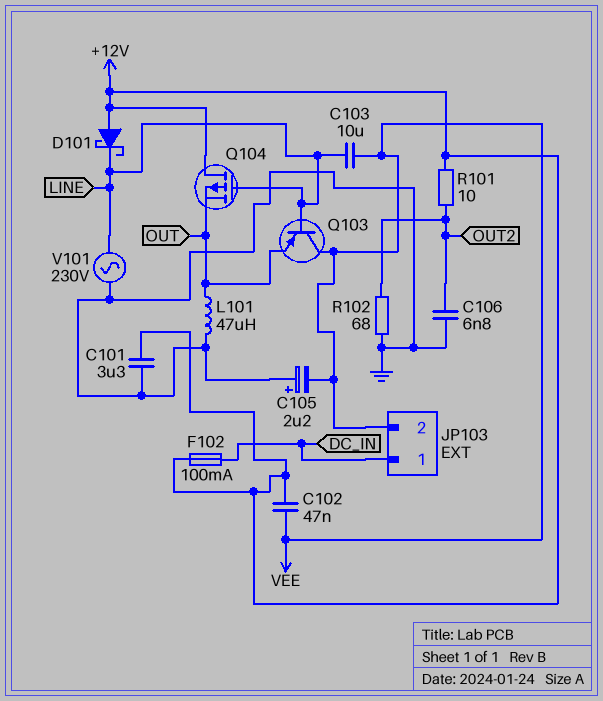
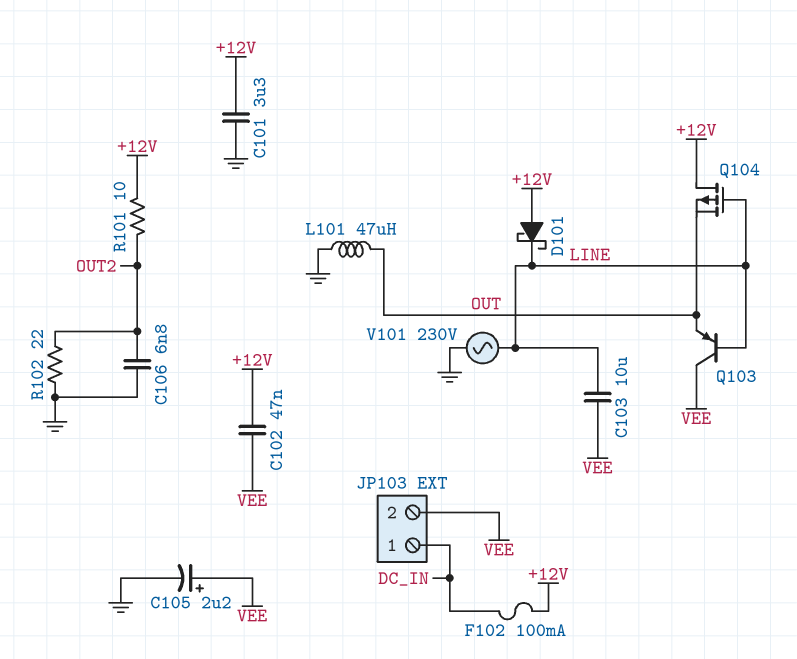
C105: 2.2uF (plus GND, minus VEE) -> 2.2uF (plus VEE, minus GND)
R102: 68 (GND, OUT2) -> 22 (GND, OUT2)

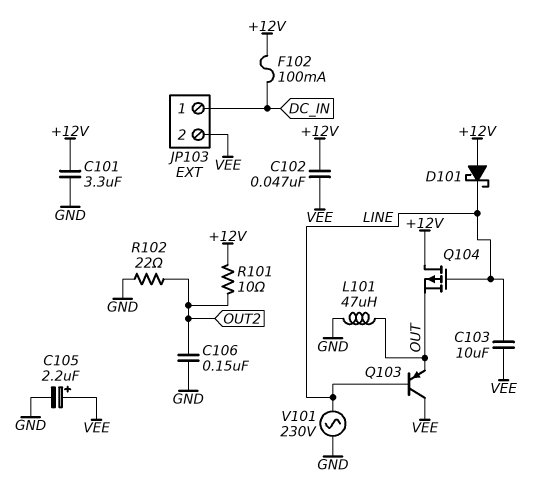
C106: 6.8nF (GND, OUT2) -> 150nF (GND, OUT2)

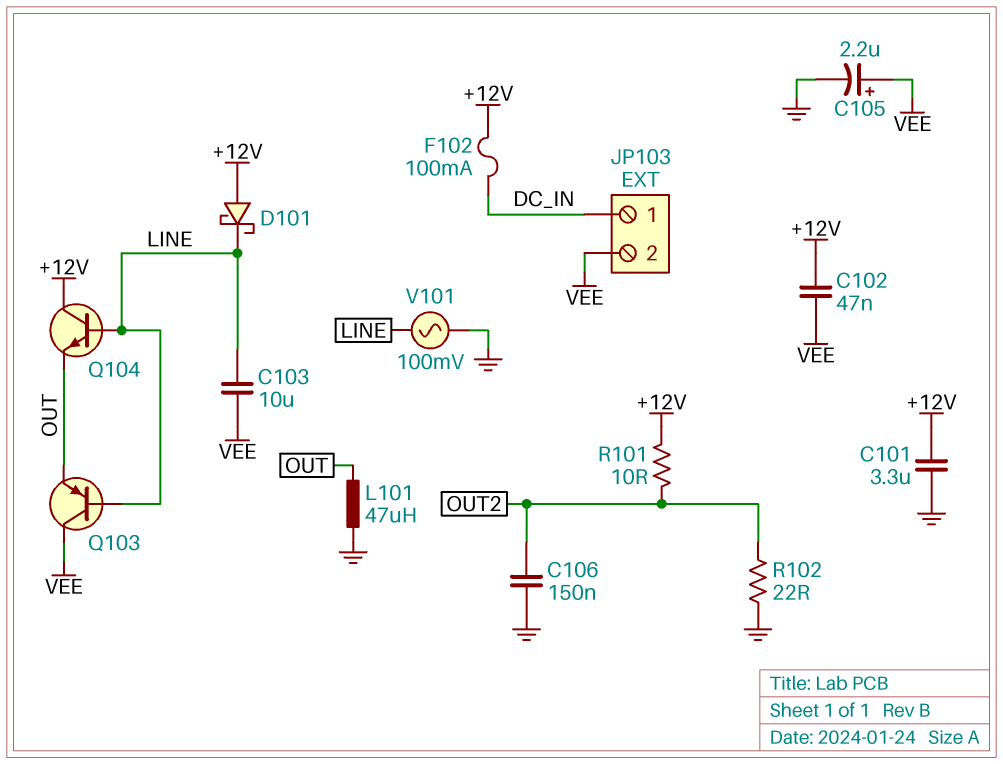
Q104: PMOS (G LINE, D +12V, S OUT) -> NPN (B LINE, C +12V, E OUT)
V101: AC 230V (GND, LINE) -> AC 100mV (GND, LINE)

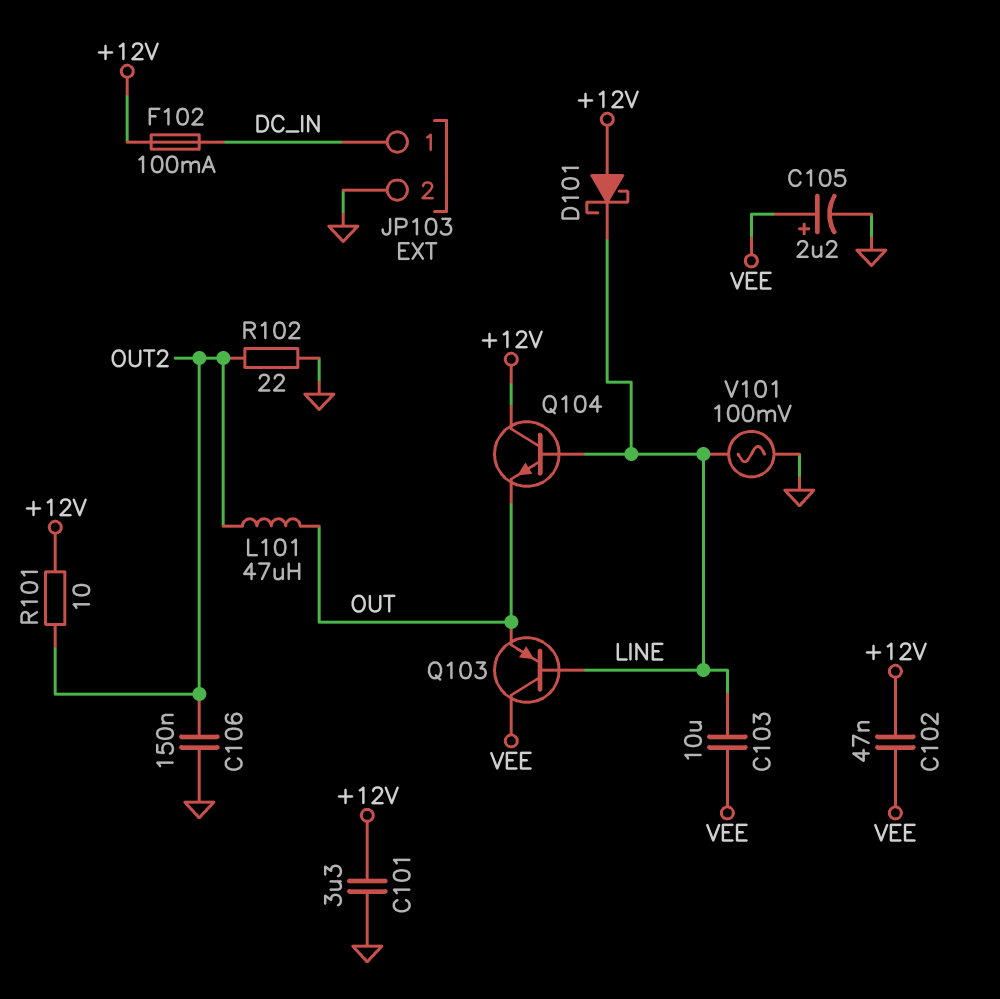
JP103 pin 2: VEE -> GND
L101: 47uH (GND, OUT) -> 47uH (OUT, OUT2)

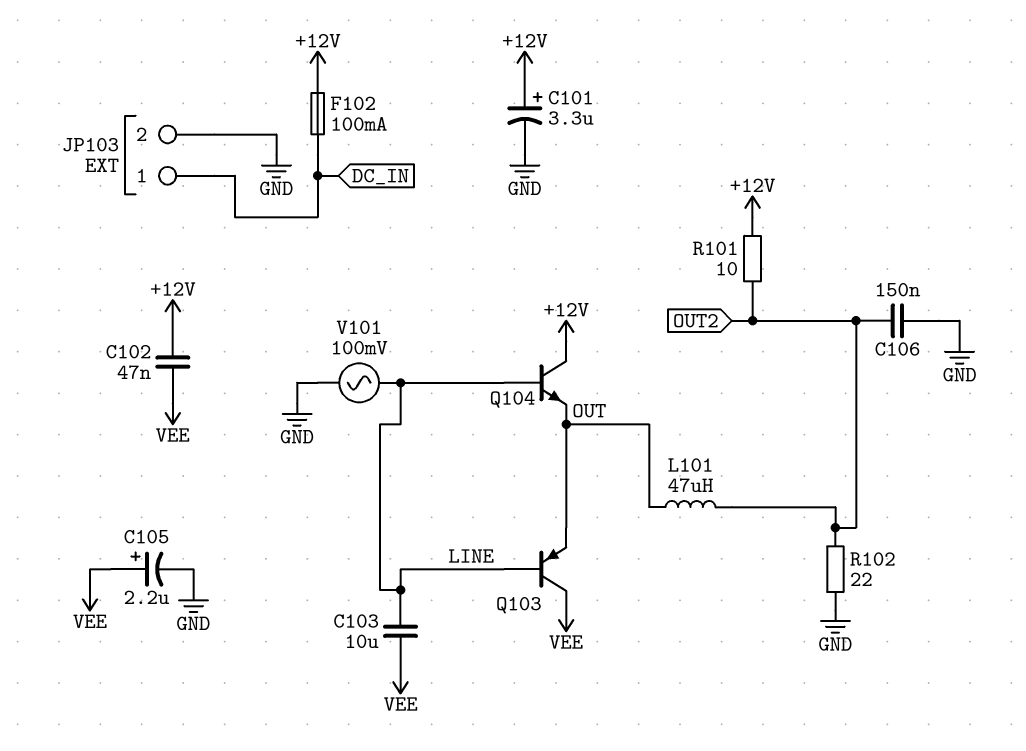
C101: 3.3uF (+12V, GND) -> 3.3uF (plus +12V, minus GND)
D101: schottky (A +12V, K LINE) -> none

